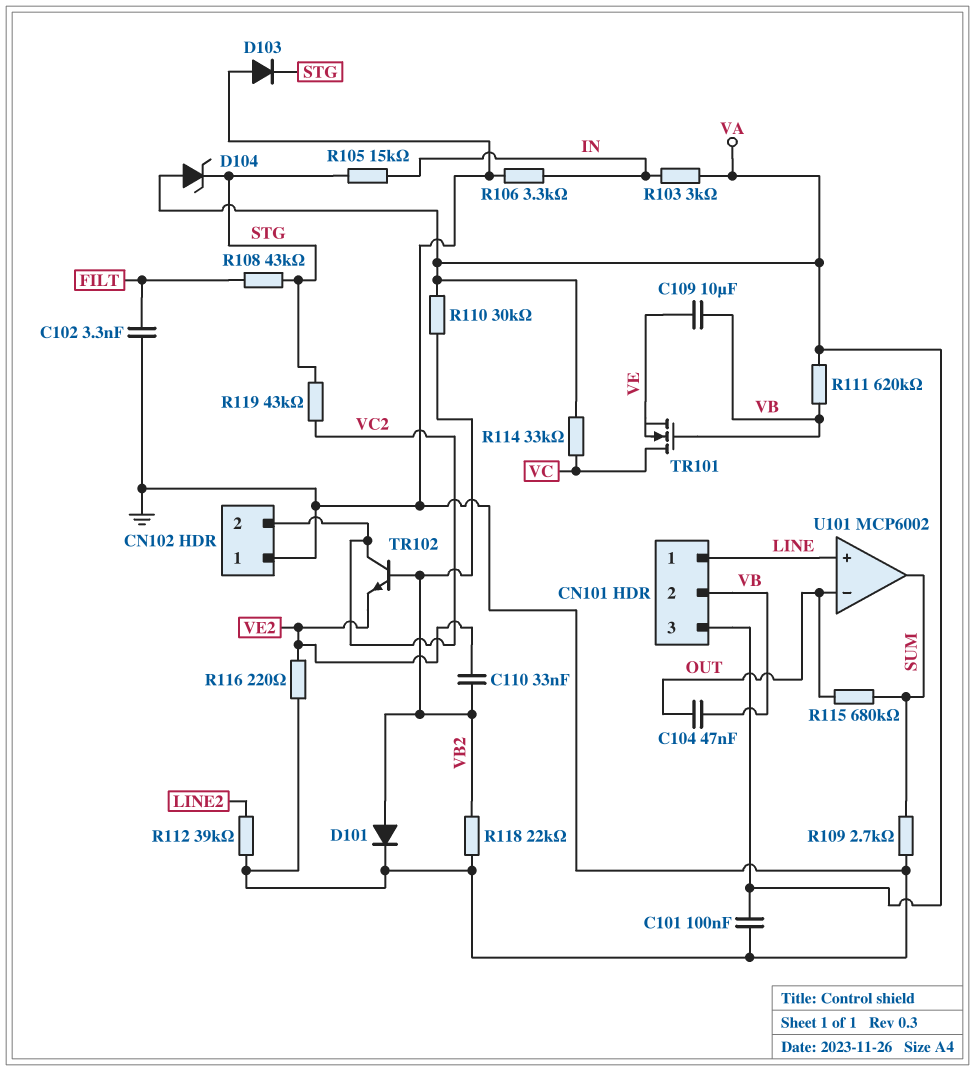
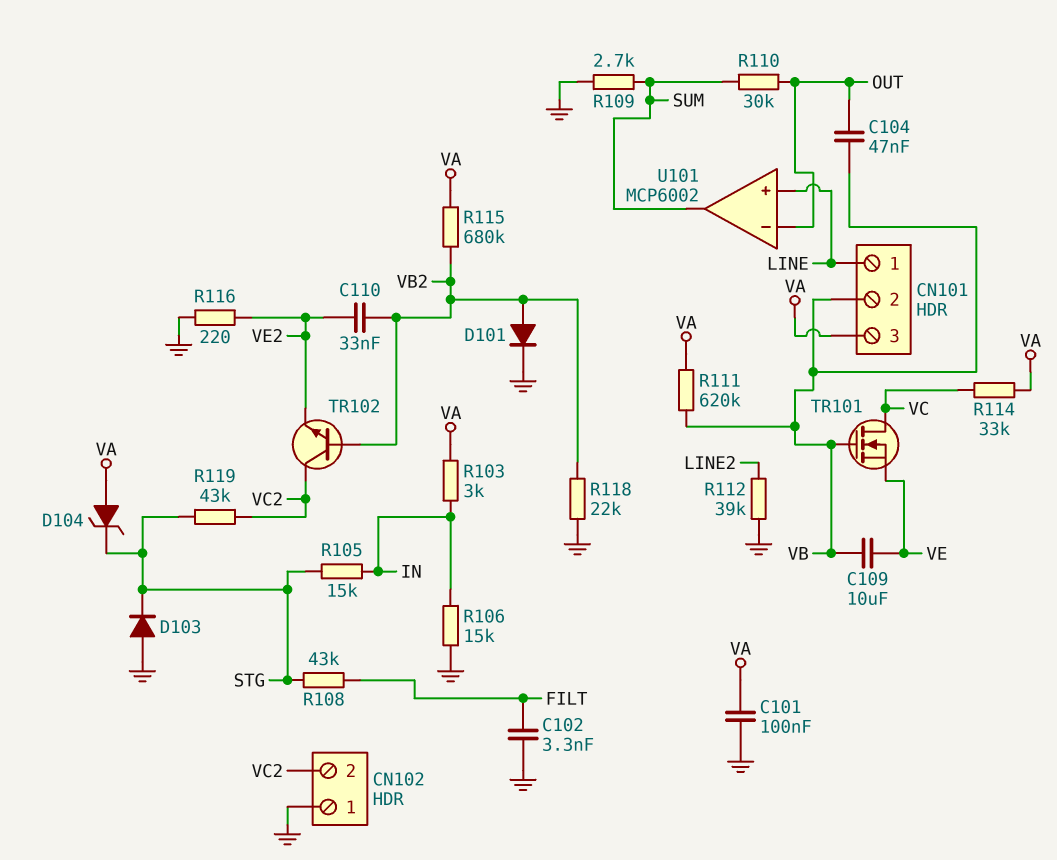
R106: 3.3k (GND, IN) -> 15k (GND, IN)
R110: 30k (VA, VB2) -> 30k (OUT, SUM)
R115: 680k (OUT, SUM) -> 680k (VA, VB2)

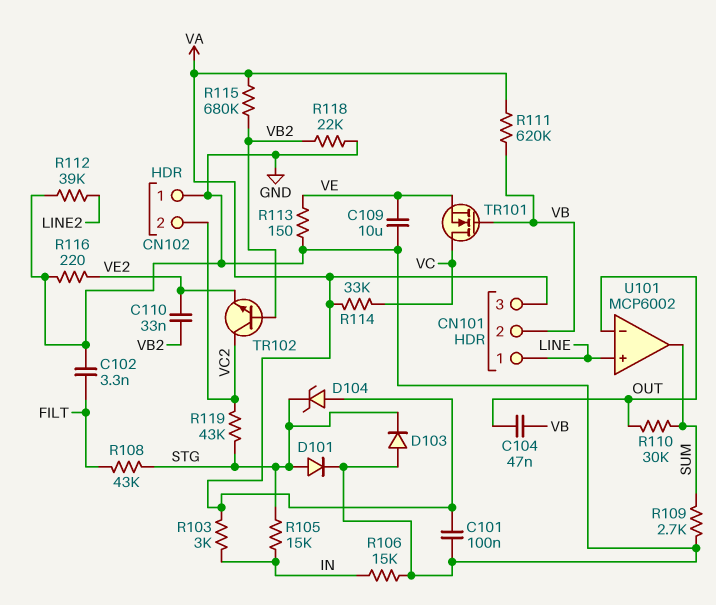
C109: 10uF (VB, VE) -> 10uF (GND, VE)
D101: diode (A VB2, K GND) -> diode (A STG, K GND)
R113: none -> 150 (GND, VE)

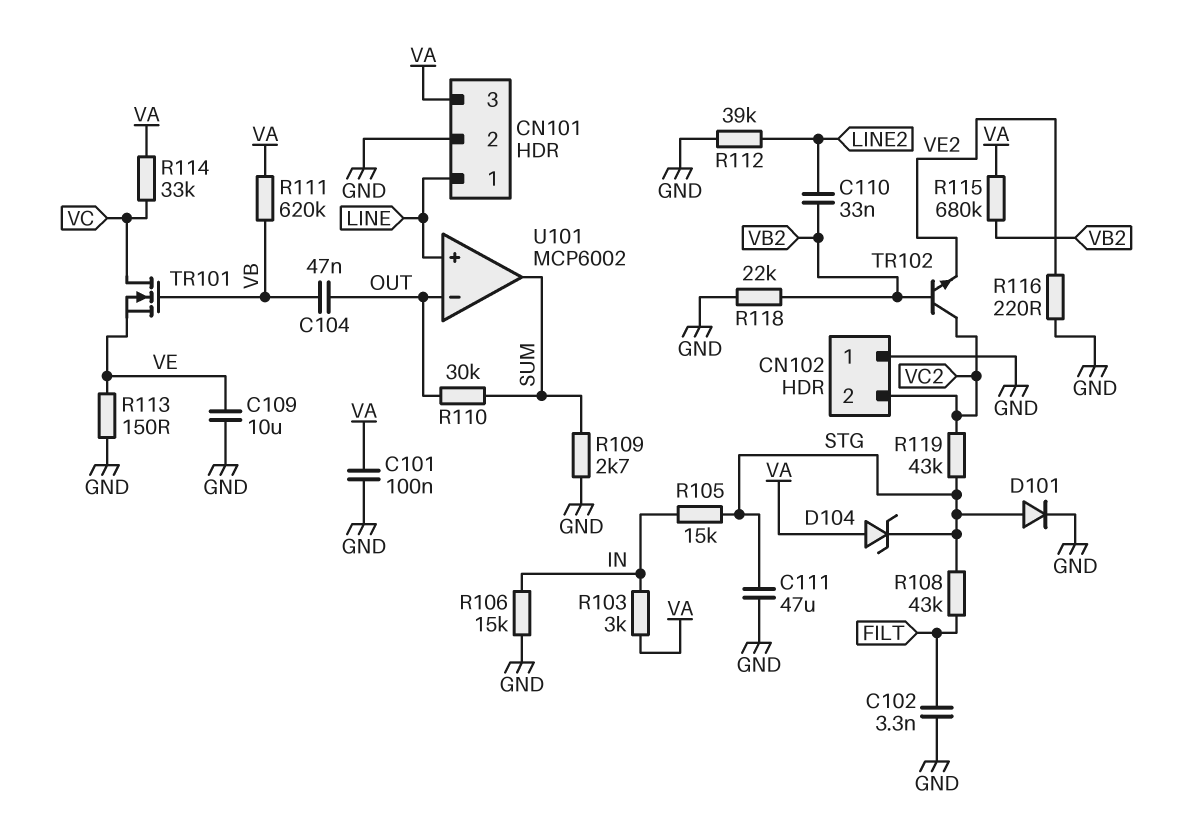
C110: 33nF (VB2, VE2) -> 33nF (LINE2, VB2)
C111: none -> 47uF (GND, STG)
CN101 pin 2: VB -> GND
D103: diode (A GND, K STG) -> none

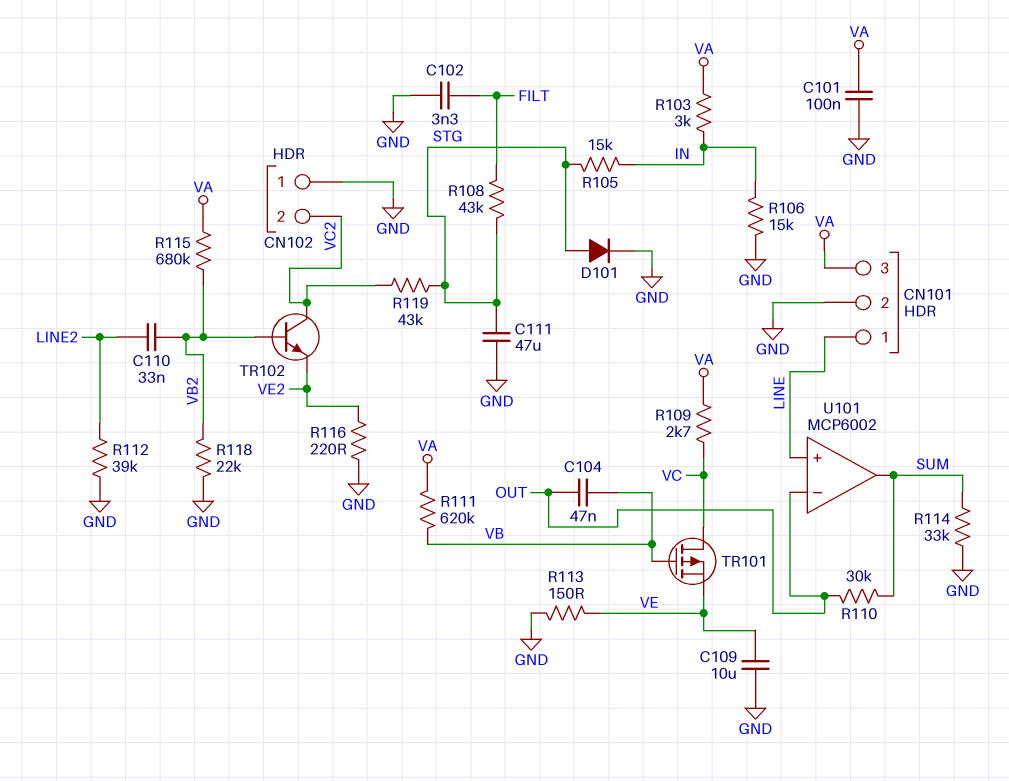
D104: zener (A VA, K STG) -> none
R109: 2.7k (GND, SUM) -> 2.7k (VA, VC)
R114: 33k (VA, VC) -> 33k (GND, SUM)
TR101: NMOS (G VB, D VC, S VE) -> PMOS (G VB, D VC, S VE)

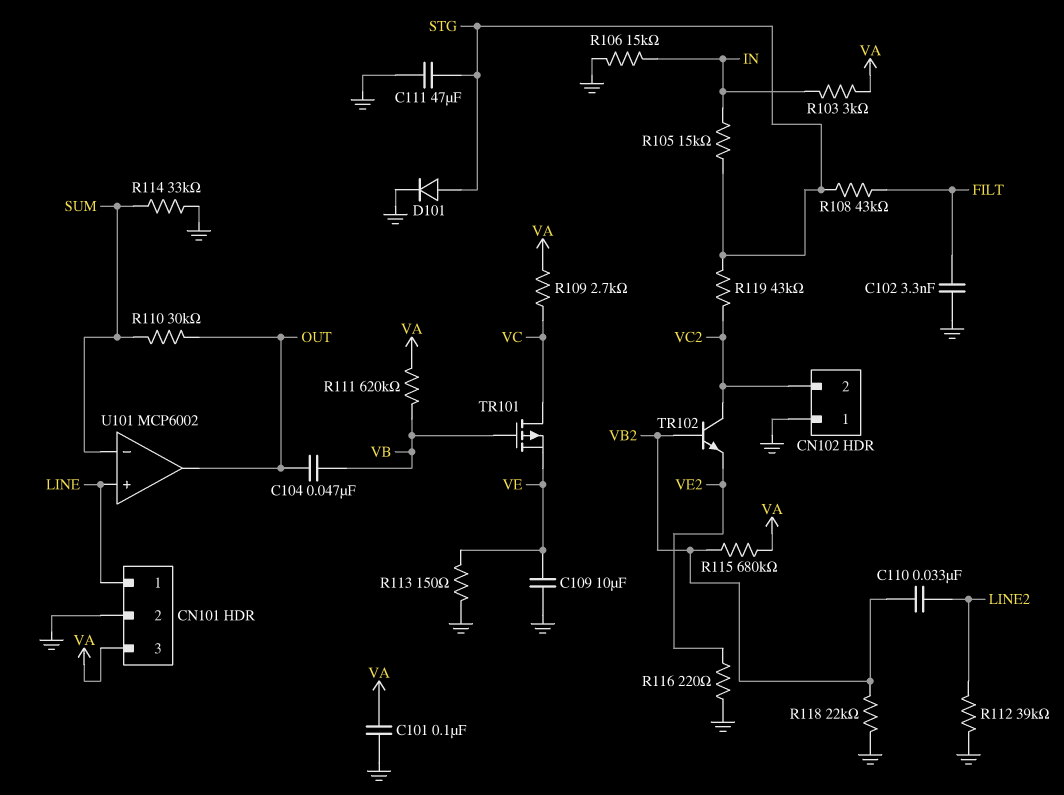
U101 pin in-: OUT -> SUM
U101 pin out: SUM -> OUT

